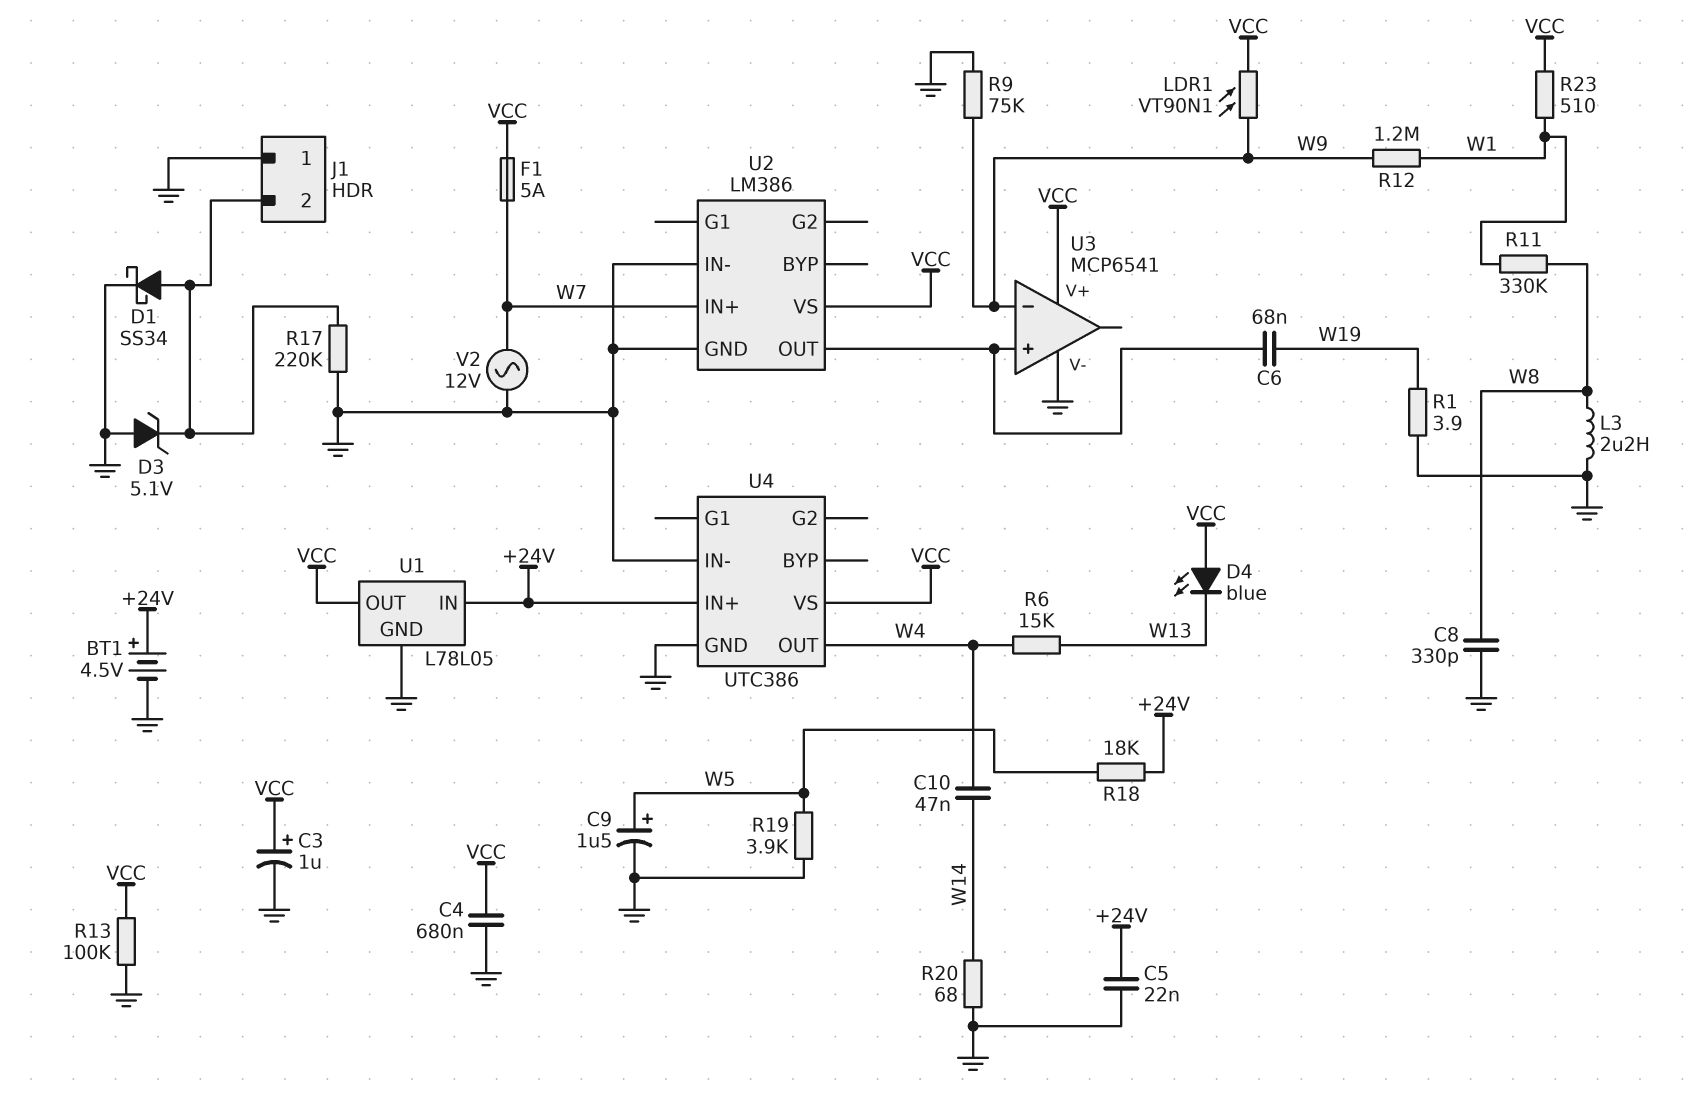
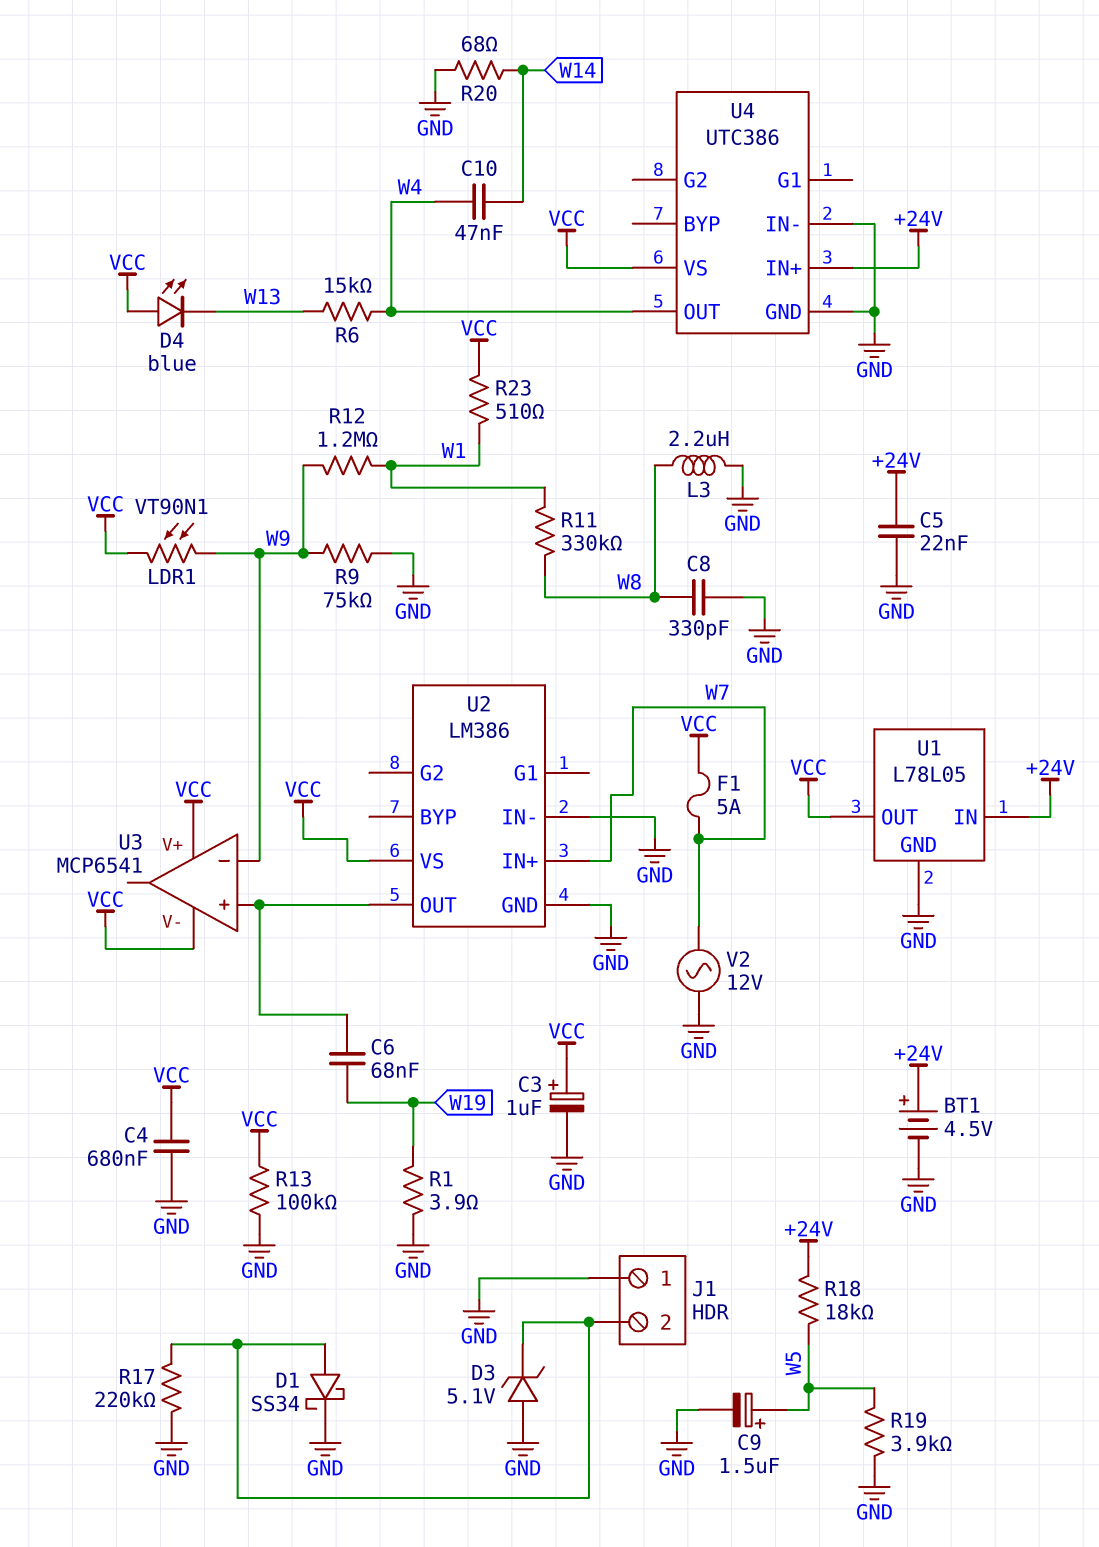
U3 pin V-: GND -> VCC

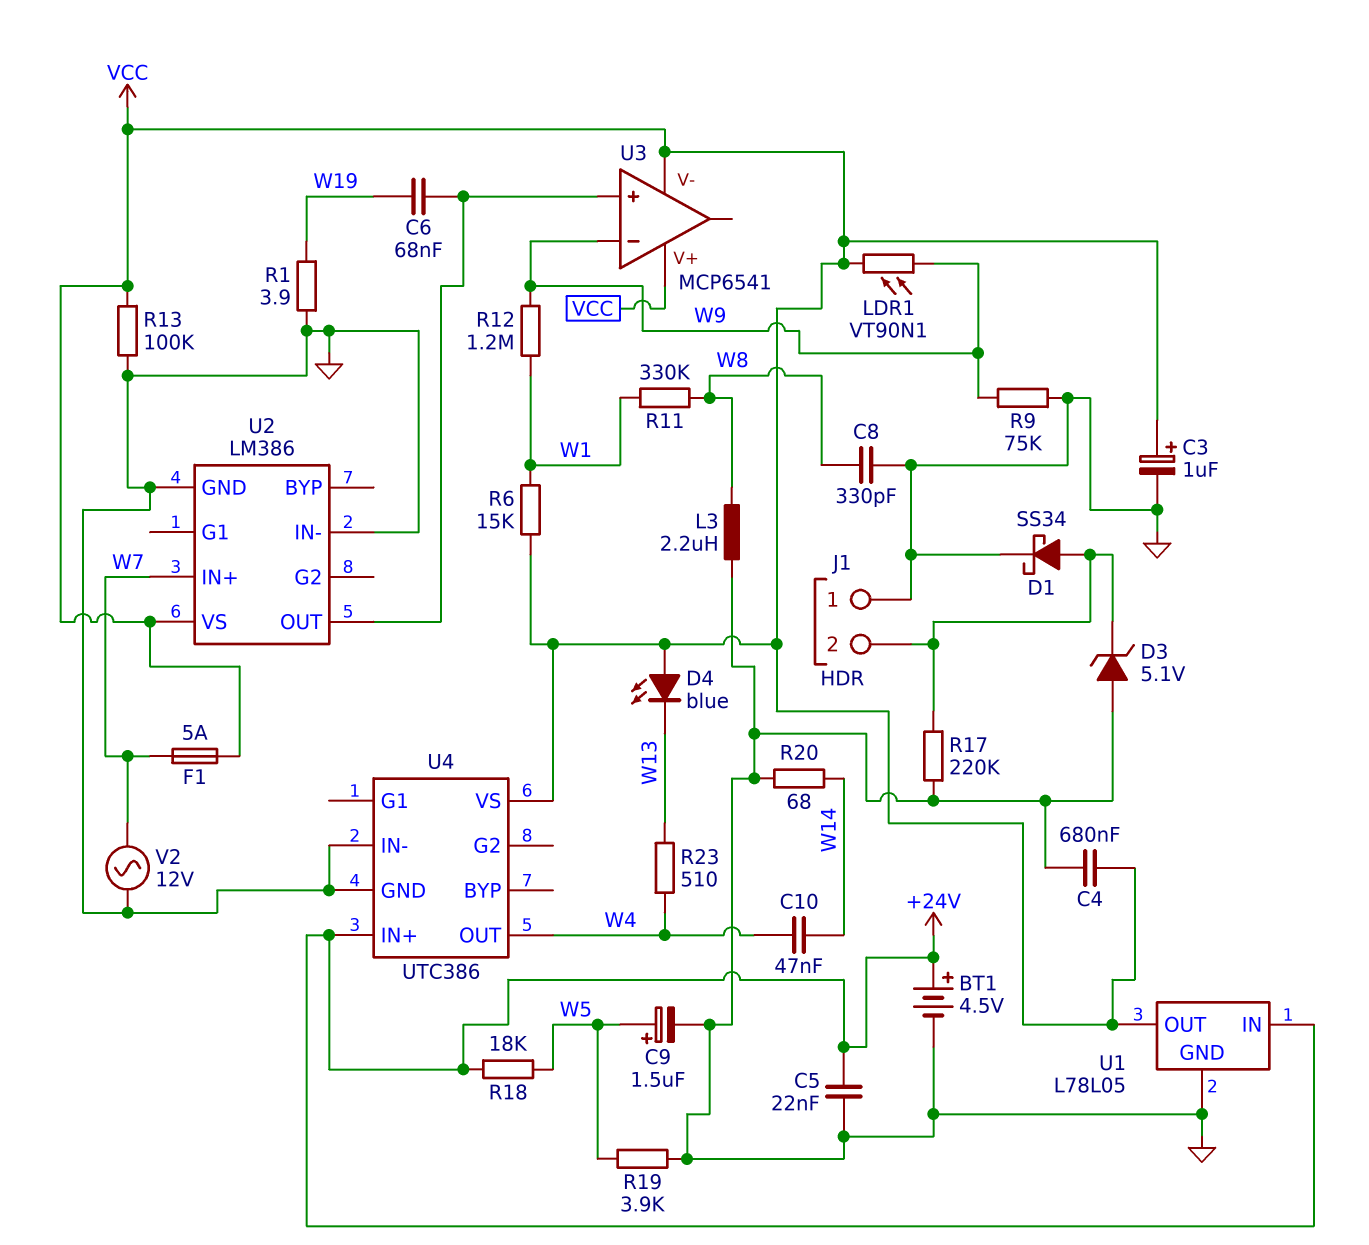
R6: 15k (W4, W13) -> 15k (VCC, W1)
R23: 510 (VCC, W1) -> 510 (W4, W13)

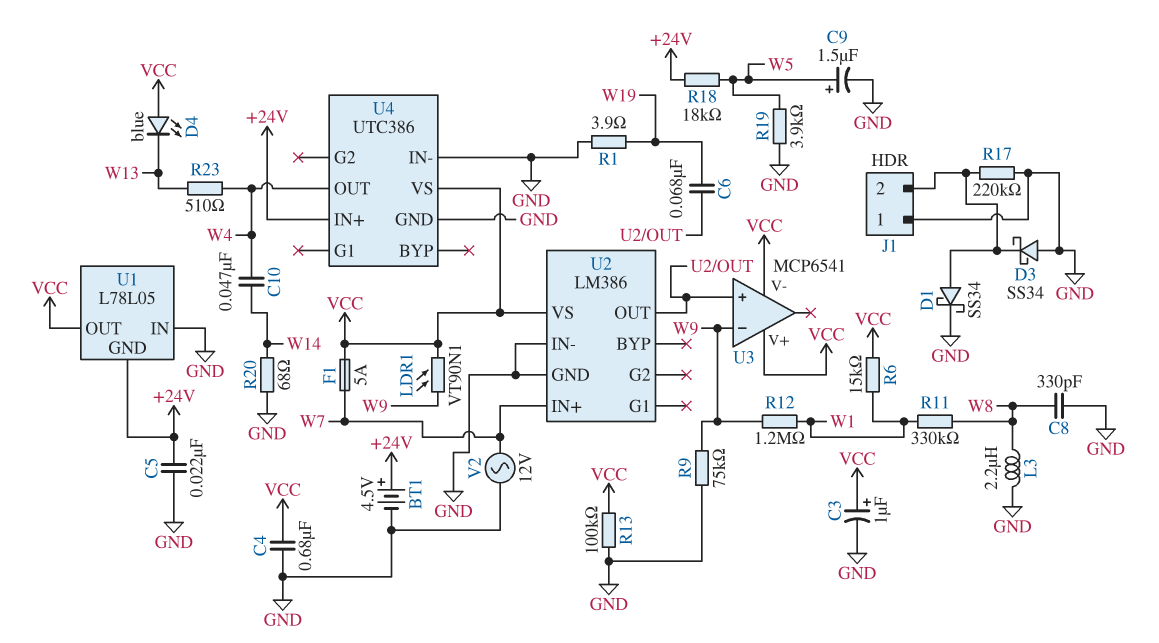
D3: zener 5.1V (A GND, K J1/2) -> schottky SS34 (A GND, K J1/2)
U1 pin GND: GND -> +24V
U1 pin IN: +24V -> GND

